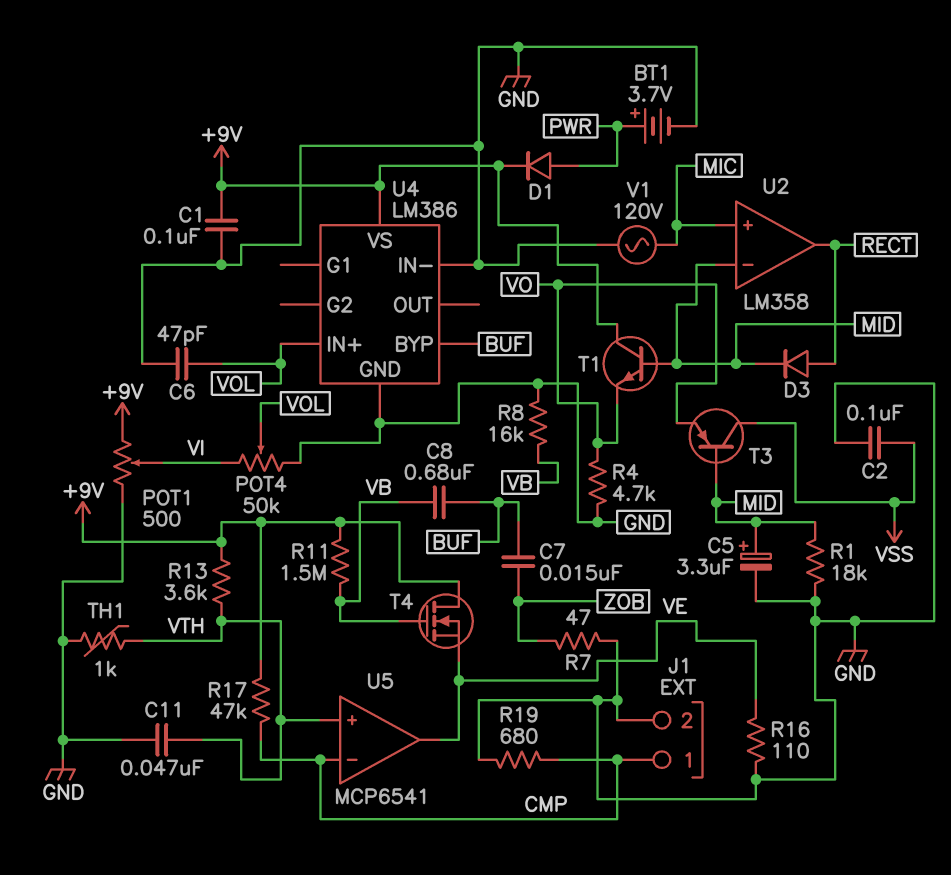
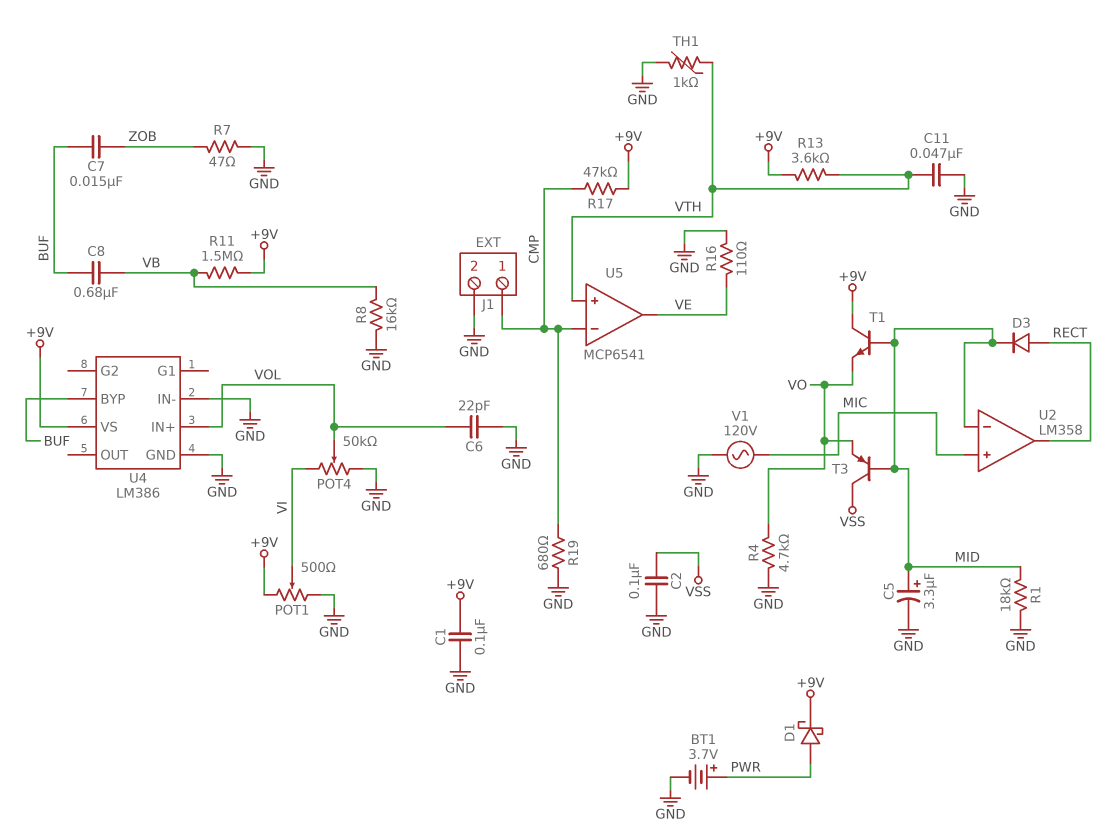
C6: 47pF (GND, VOL) -> 22pF (GND, VOL)
D1: diode (A PWR, K +9V) -> schottky (A PWR, K +9V)
T4: NMOS (G VB, D +9V, S VE) -> none

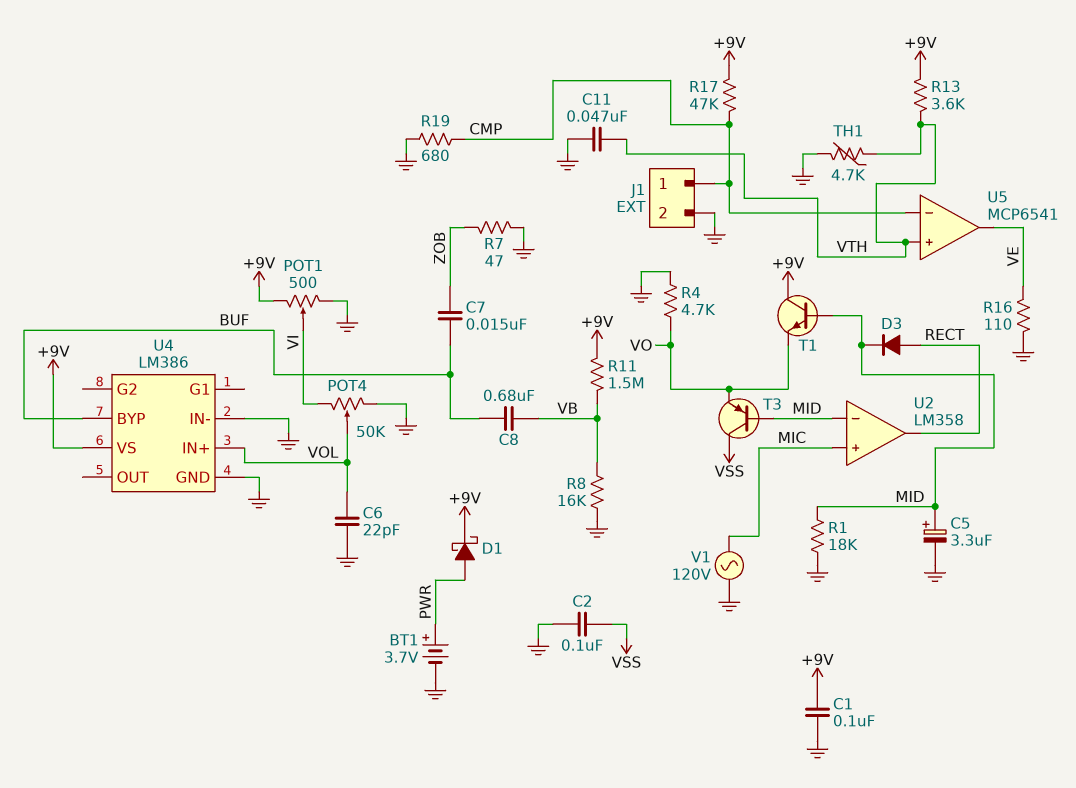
TH1: 1k (GND, VTH) -> 4.7k (GND, VTH)

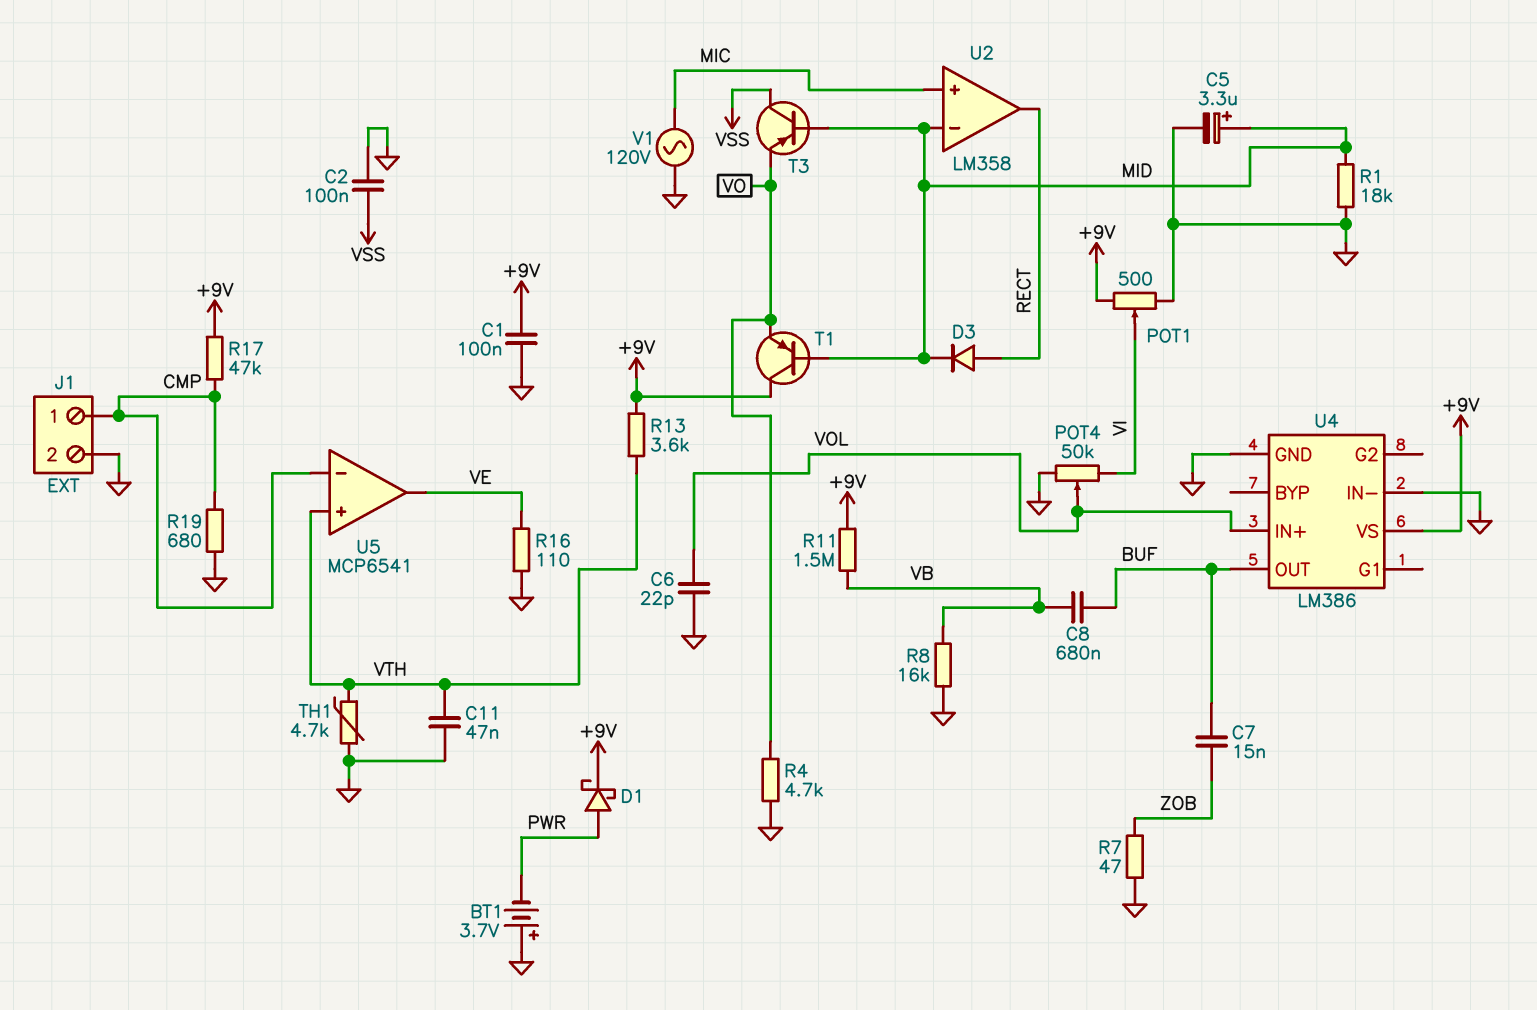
BT1: 3.7V (plus PWR, minus GND) -> 3.7V (plus GND, minus PWR)
T1: NPN (B MID, C +9V, E VO) -> PNP (B MID, C +9V, E VO)
U4 pin BYP: BUF -> none
U4 pin OUT: none -> BUF

